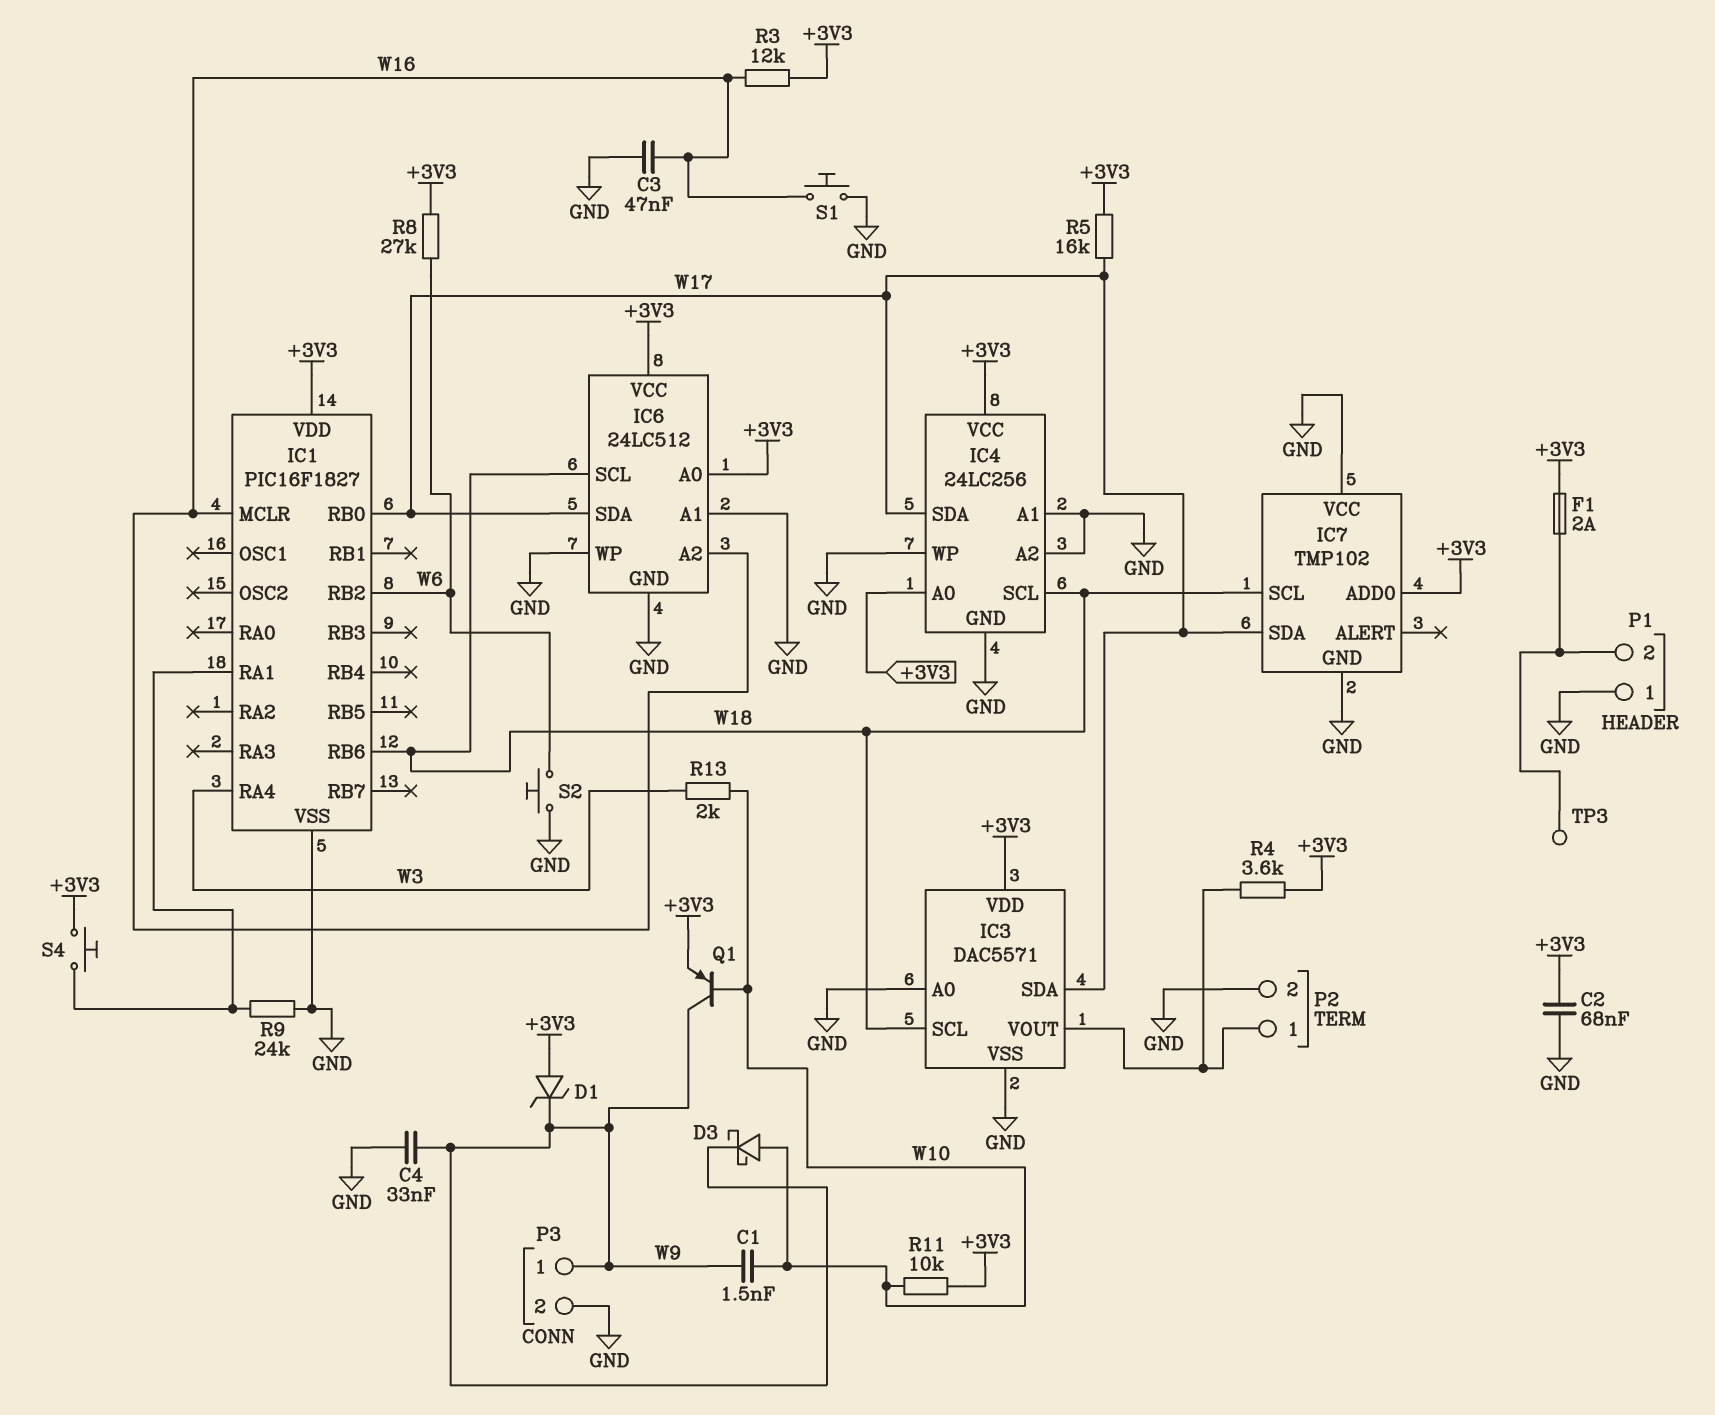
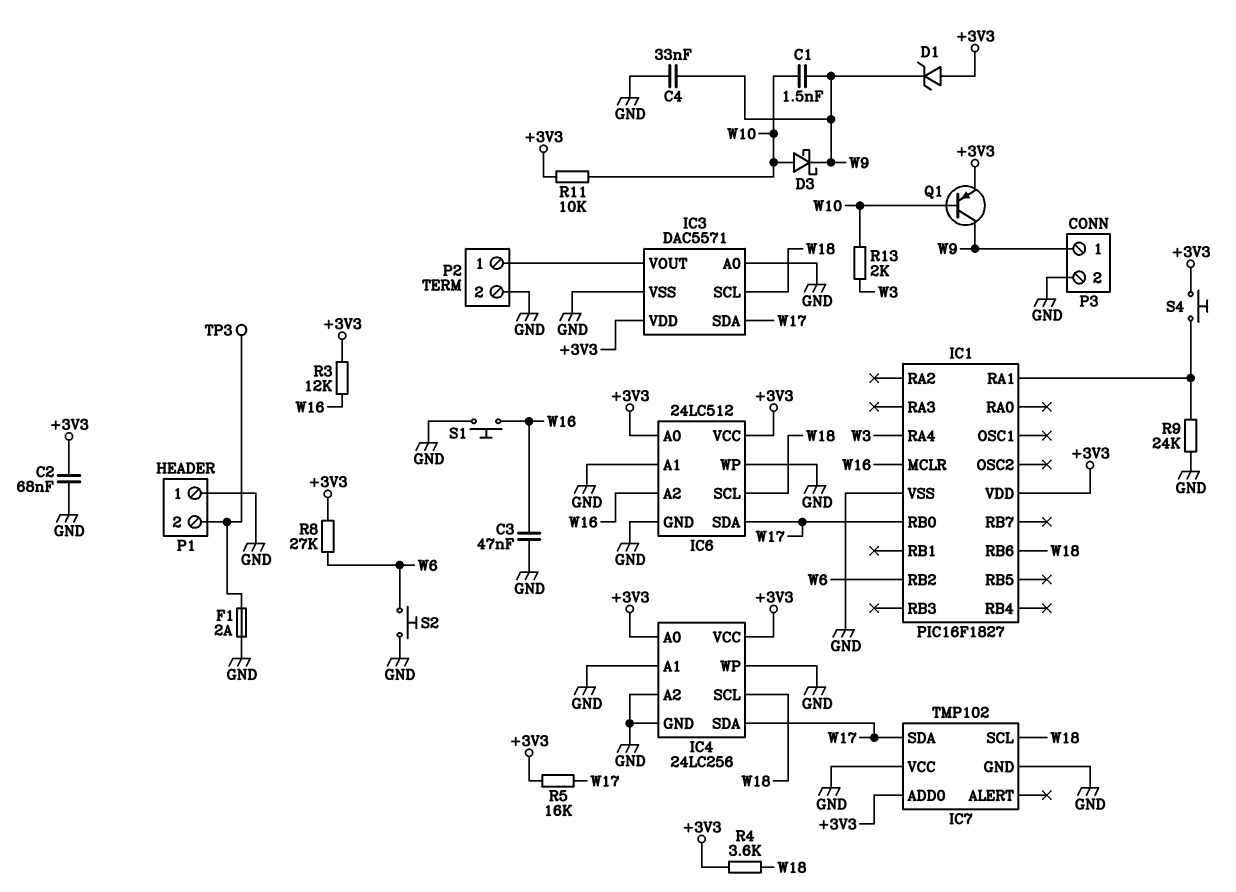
F1: 2A (+3V3, P1/2) -> 2A (GND, P1/2)
R4: 3.6k (+3V3, IC3/VOUT) -> 3.6k (+3V3, W18)

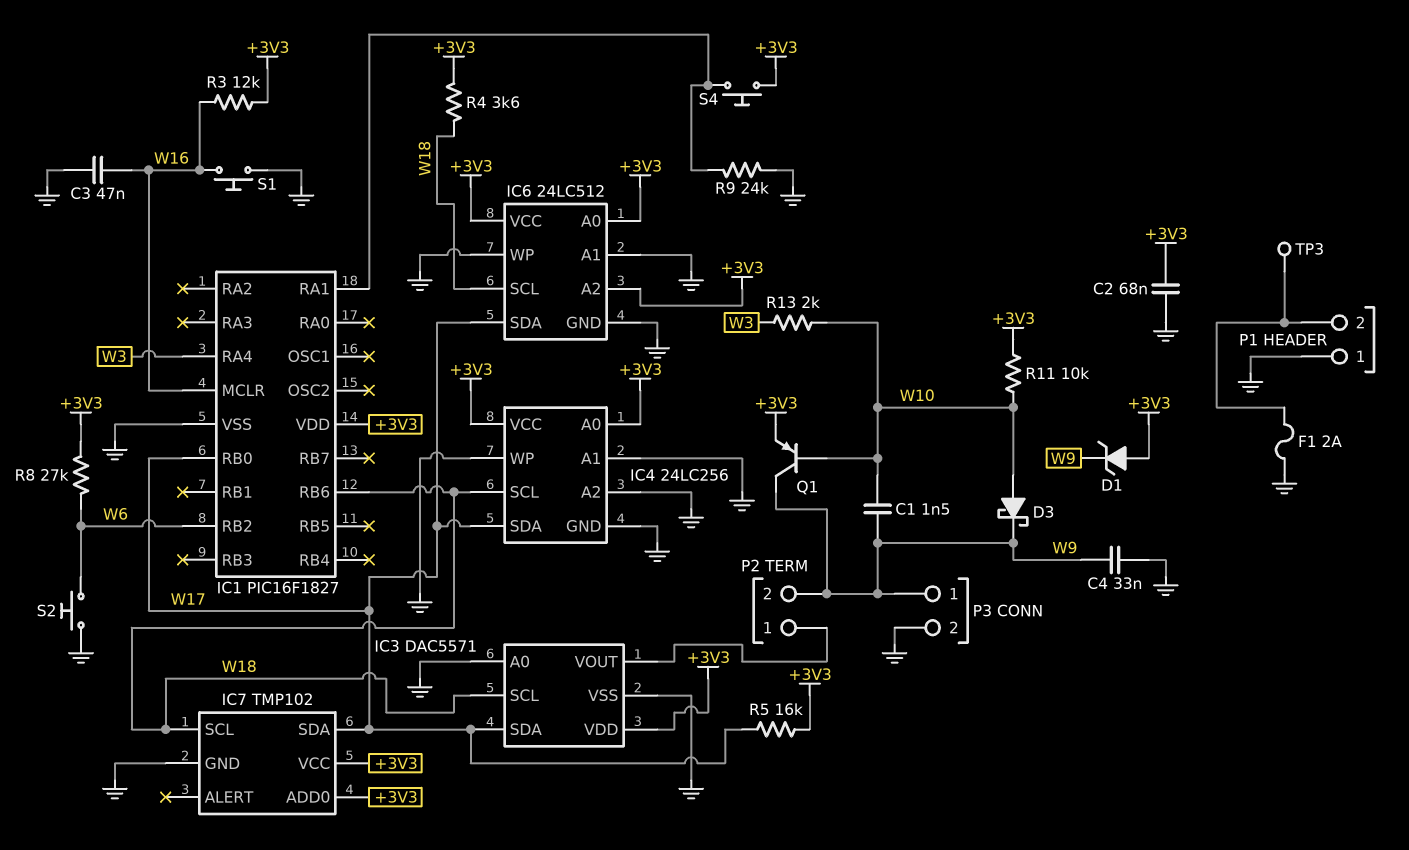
IC6 pin A2: W16 -> +3V3
IC7 pin VCC: GND -> +3V3
P2 pin 2: GND -> W9

